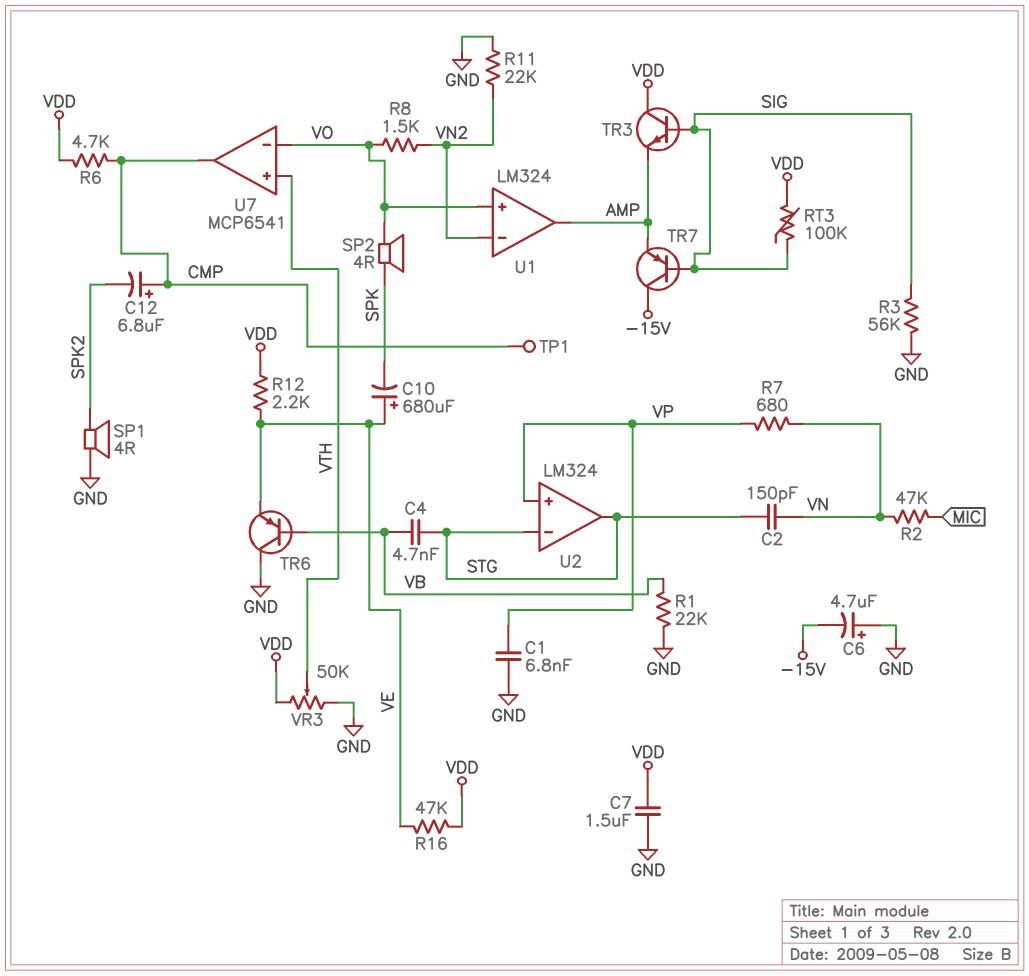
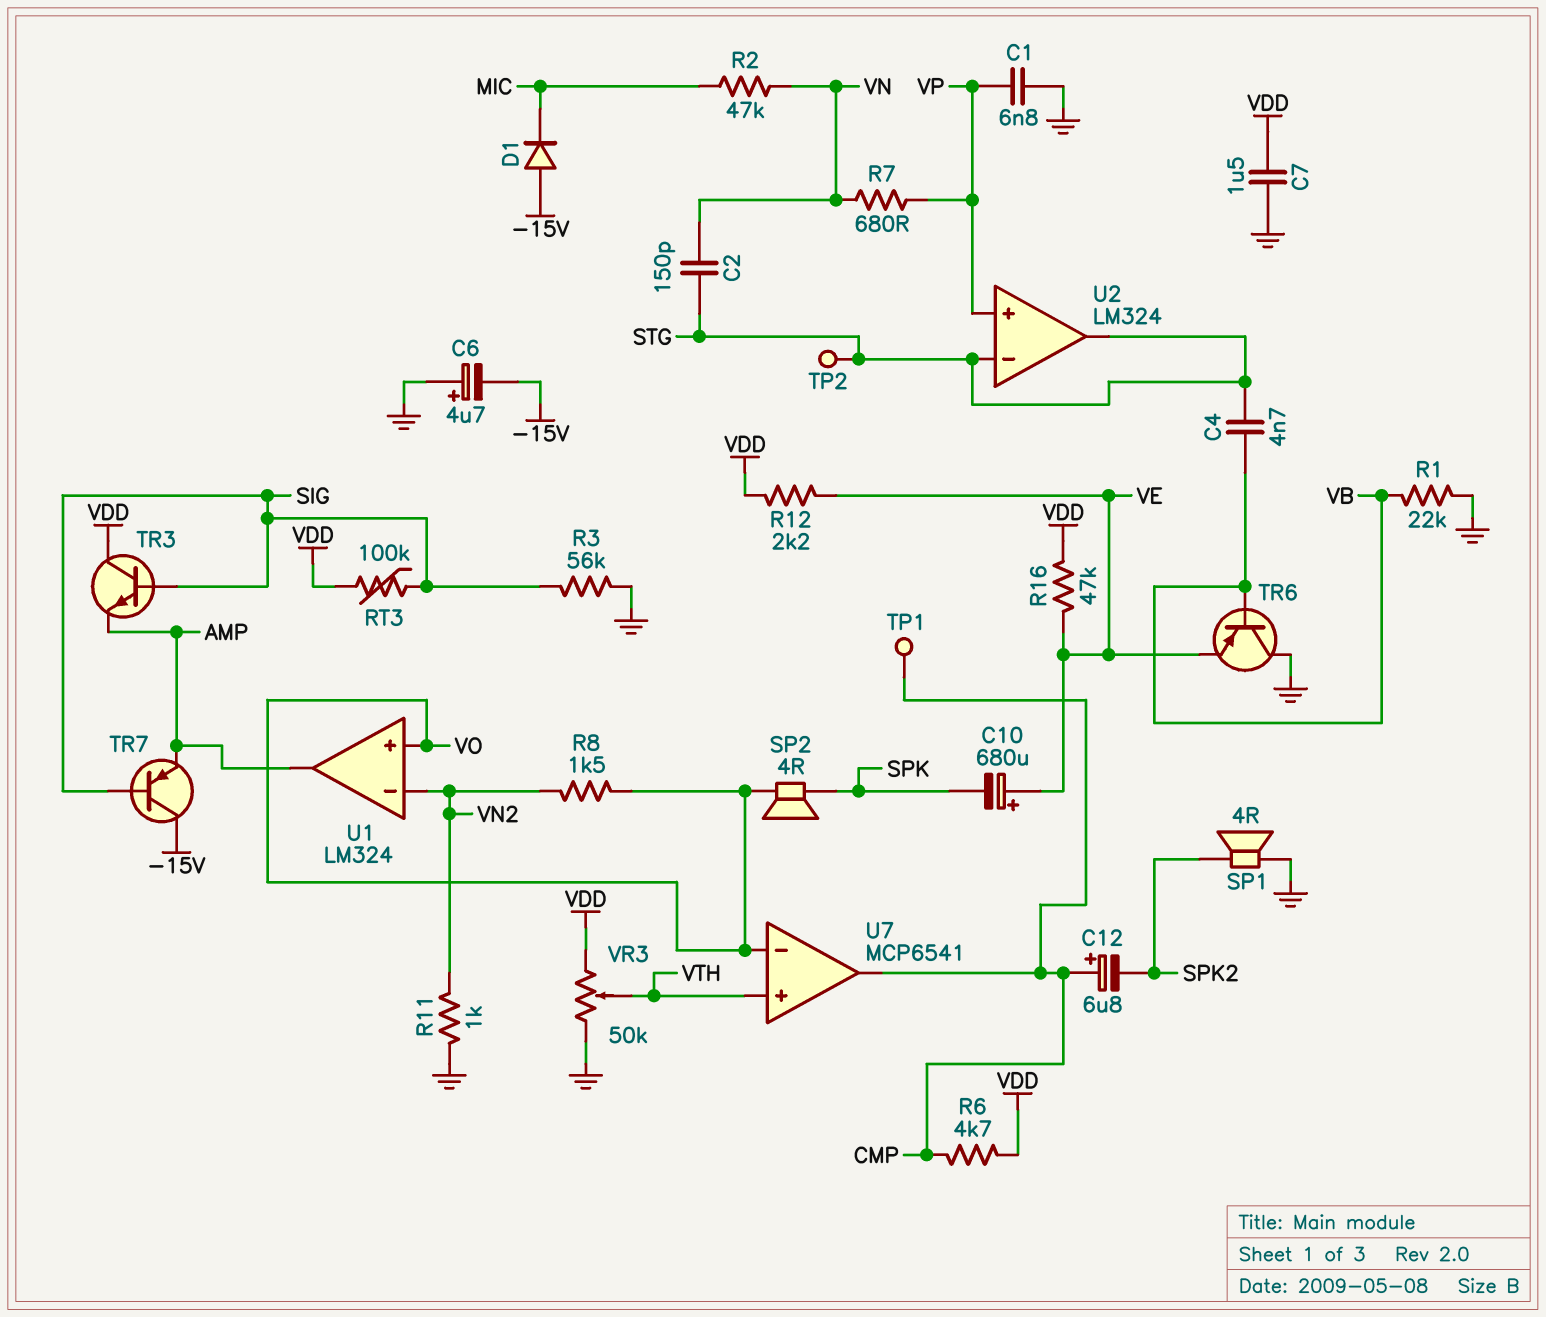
D1: none -> diode (A -15V, K MIC)
R11: 22k (GND, VN2) -> 1k (GND, VN2)
TP2: none -> test point (STG)

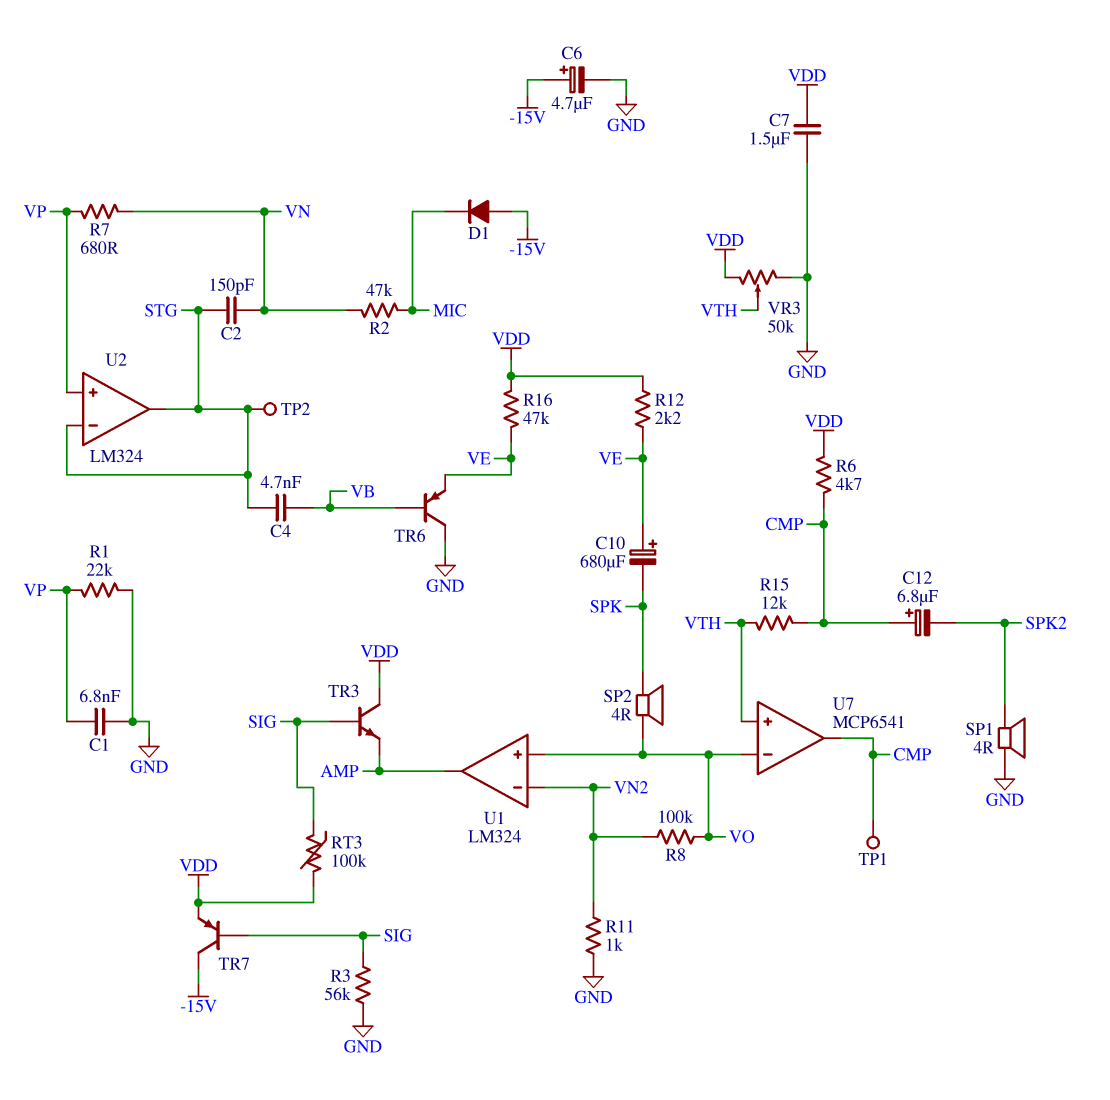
C6: 4.7uF (plus GND, minus -15V) -> 4.7uF (plus -15V, minus GND)
R1: 22k (GND, VB) -> 22k (GND, VP)
R8: 1.5k (VN2, VO) -> 100k (VN2, VO)
R15: none -> 12k (CMP, VTH)
TR7: PNP (B SIG, C -15V, E AMP) -> PNP (B SIG, C -15V, E VDD)

